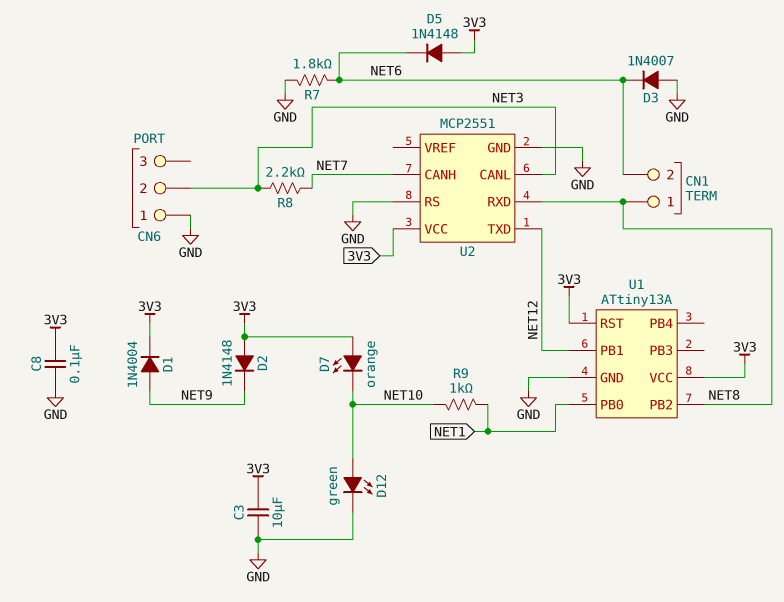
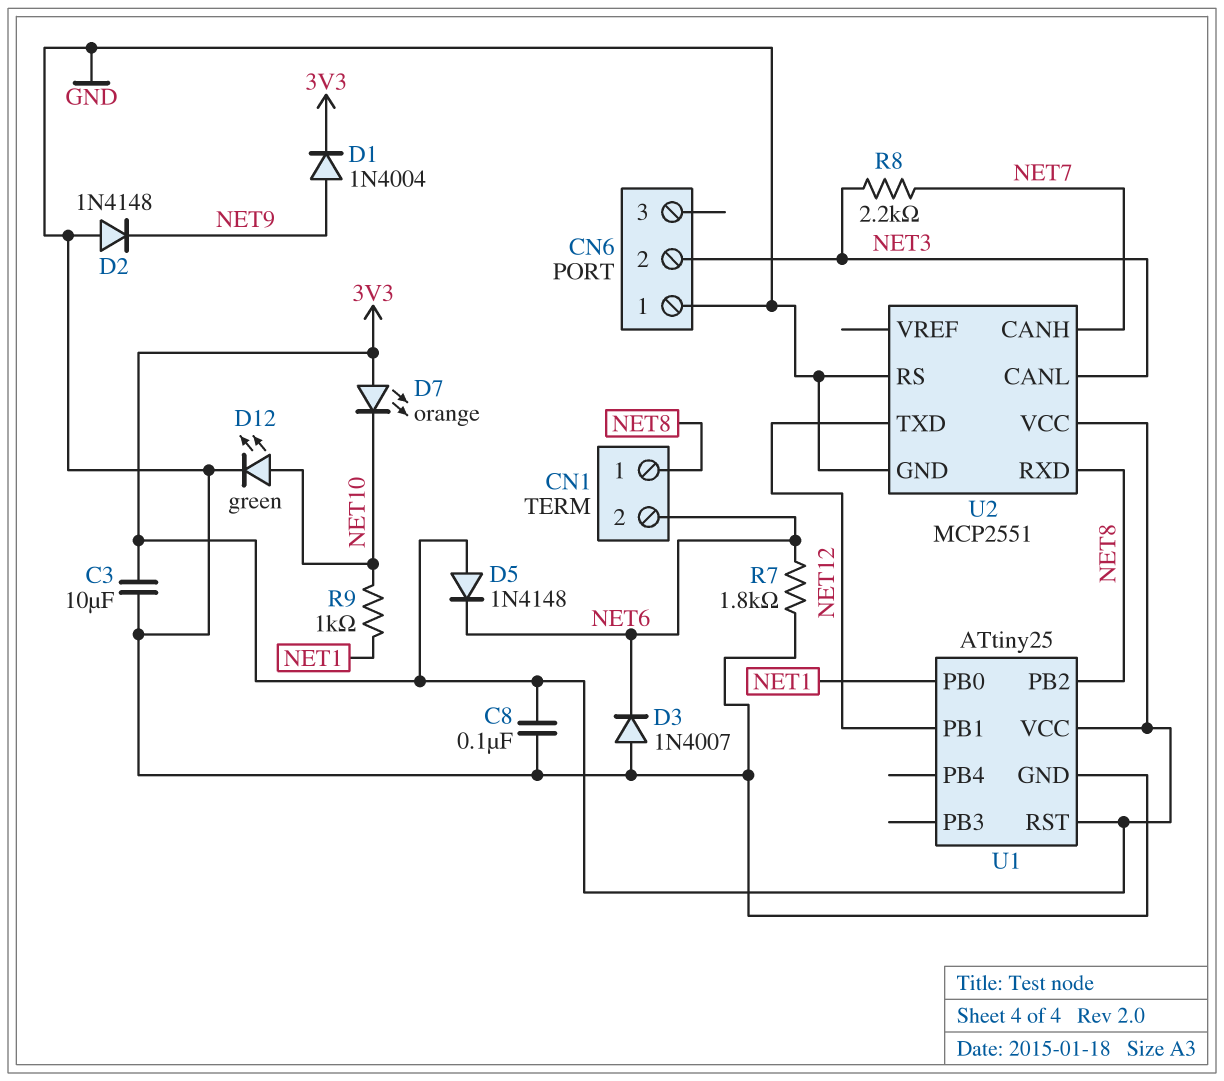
D2: diode 1N4148 (A 3V3, K NET9) -> diode 1N4148 (A GND, K NET9)
U1: ATtiny13A -> ATtiny25

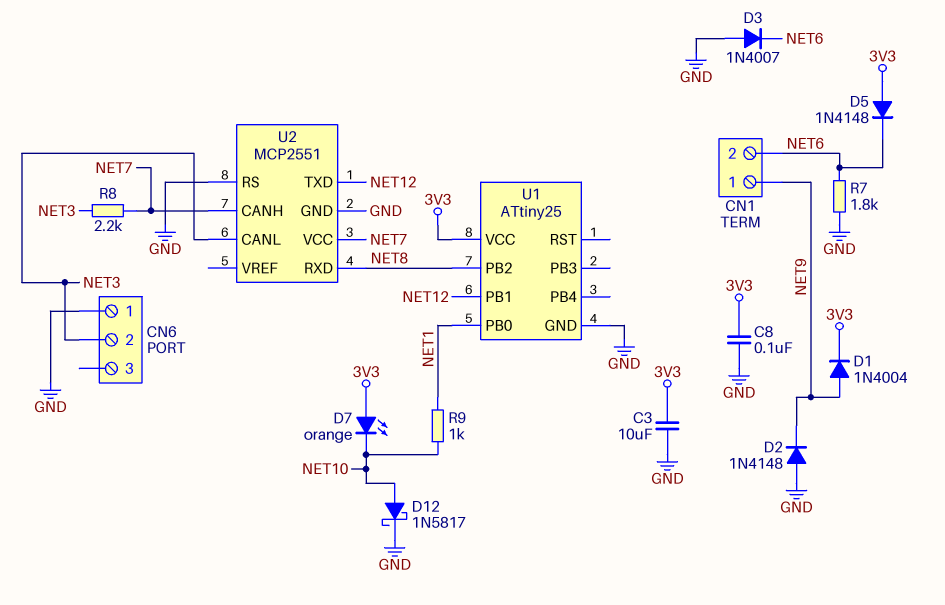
CN1 pin 1: NET8 -> NET9
D12: LED green (A NET10, K GND) -> schottky 1N5817 (A NET10, K GND)
U1 pin RST: 3V3 -> none
U2 pin VCC: 3V3 -> NET7

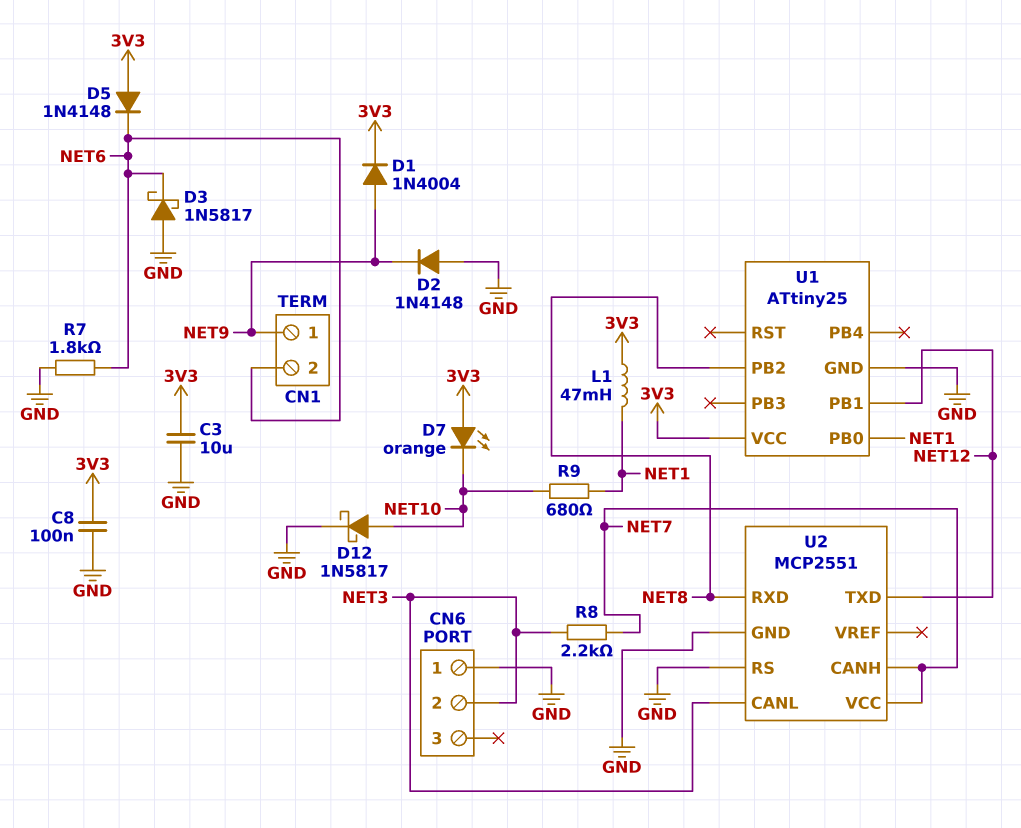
D3: diode 1N4007 (A GND, K NET6) -> schottky 1N5817 (A GND, K NET6)
L1: none -> 47mH (3V3, NET1)
R9: 1k (NET1, NET10) -> 680 (NET1, NET10)

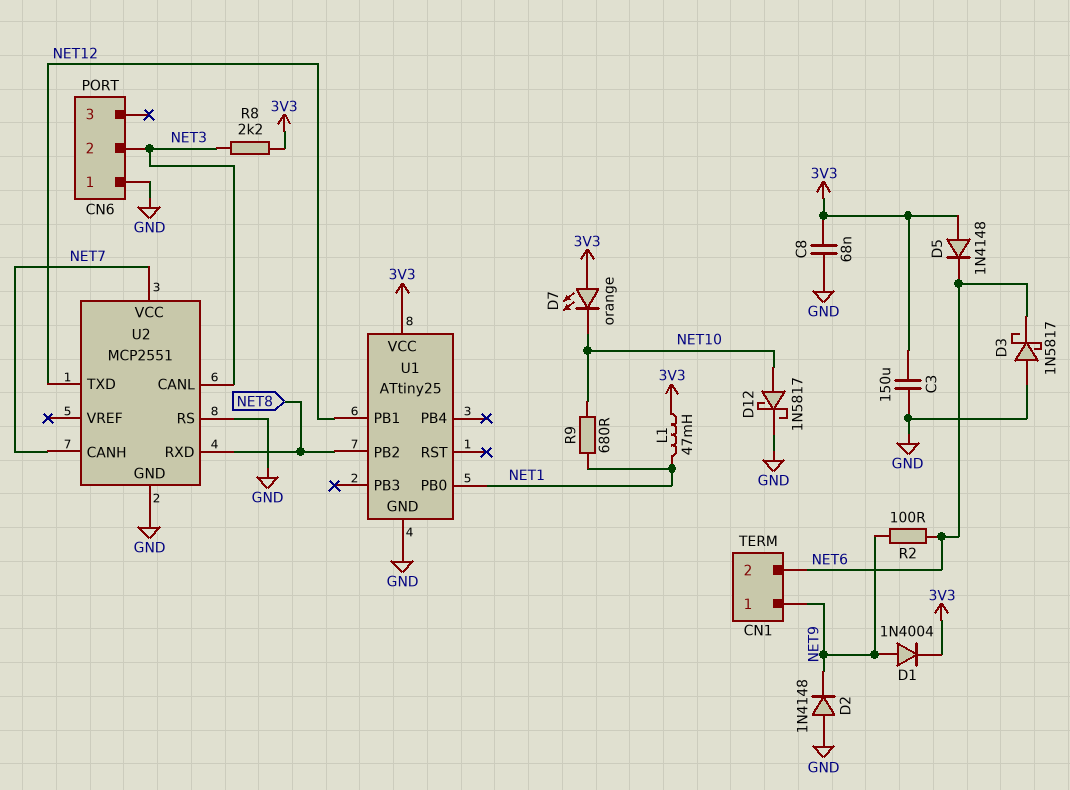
C3: 10uF (3V3, GND) -> 150uF (3V3, GND)
C8: 100nF (3V3, GND) -> 68nF (3V3, GND)
R2: none -> 100 (NET6, NET9)
R7: 1.8k (GND, NET6) -> none
R8: 2.2k (NET3, NET7) -> 2.2k (3V3, NET3)

